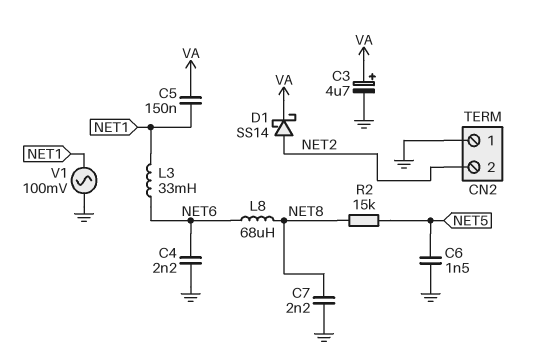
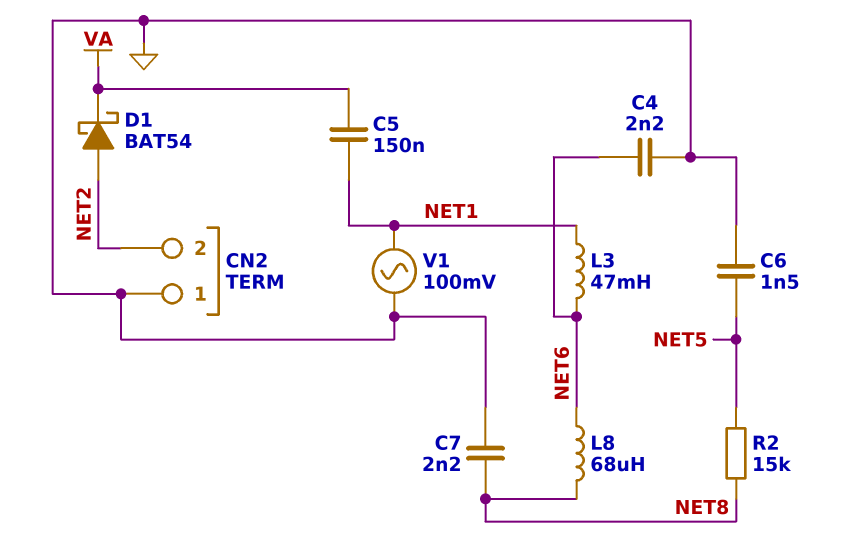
C3: 4.7uF (plus VA, minus GND) -> none
D1: schottky SS14 (A NET2, K VA) -> schottky BAT54 (A NET2, K VA)
L3: 33mH (NET1, NET6) -> 47mH (NET1, NET6)

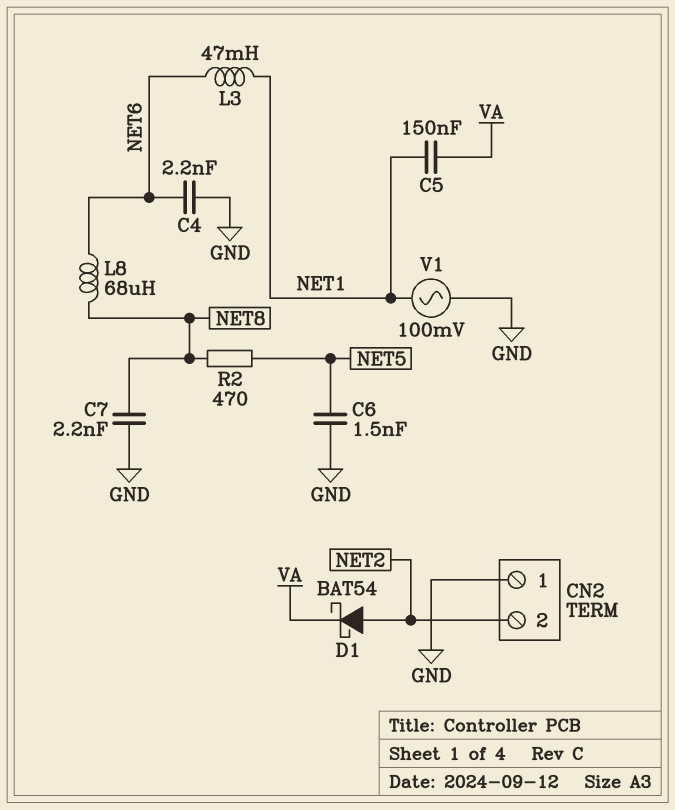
R2: 15k (NET5, NET8) -> 470 (NET5, NET8)

